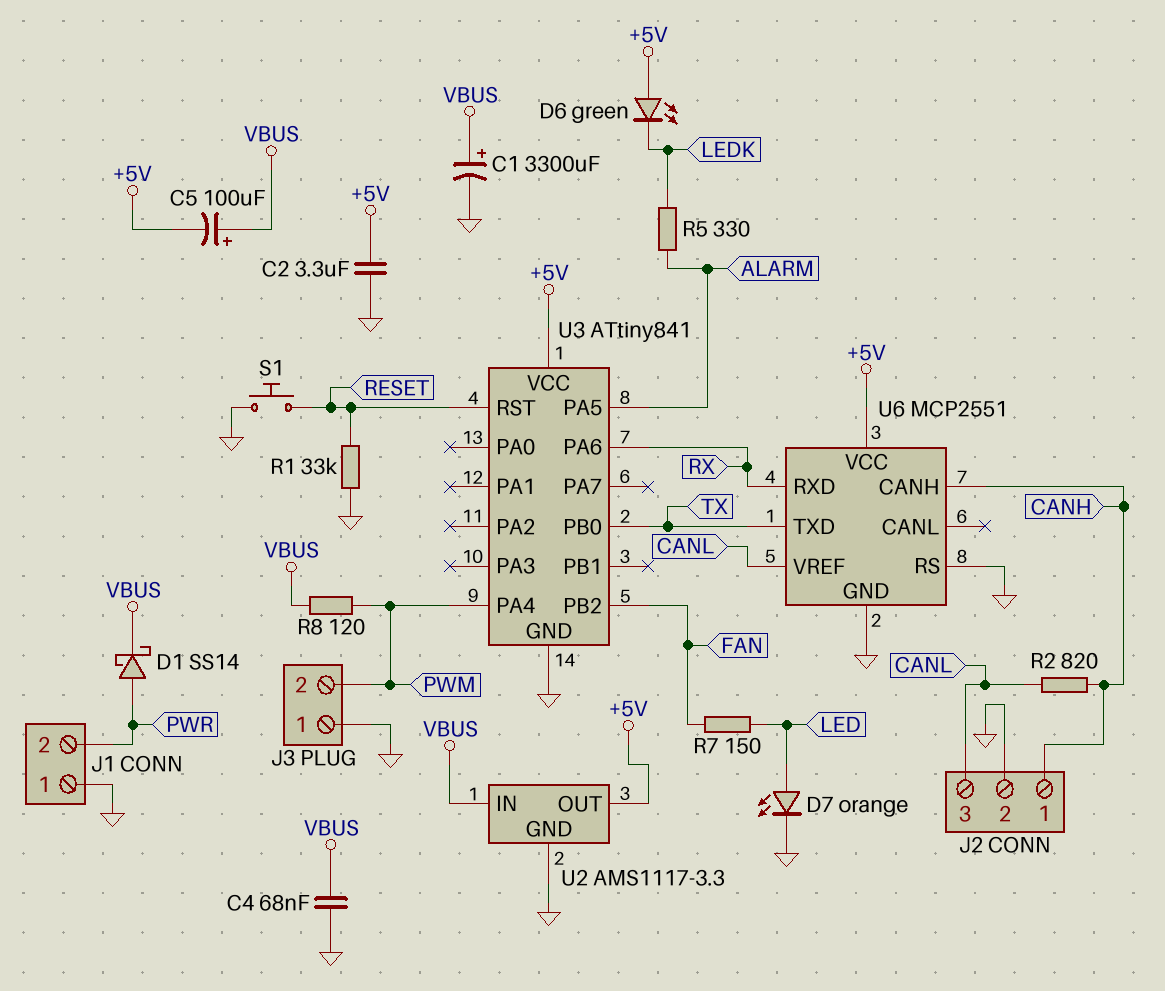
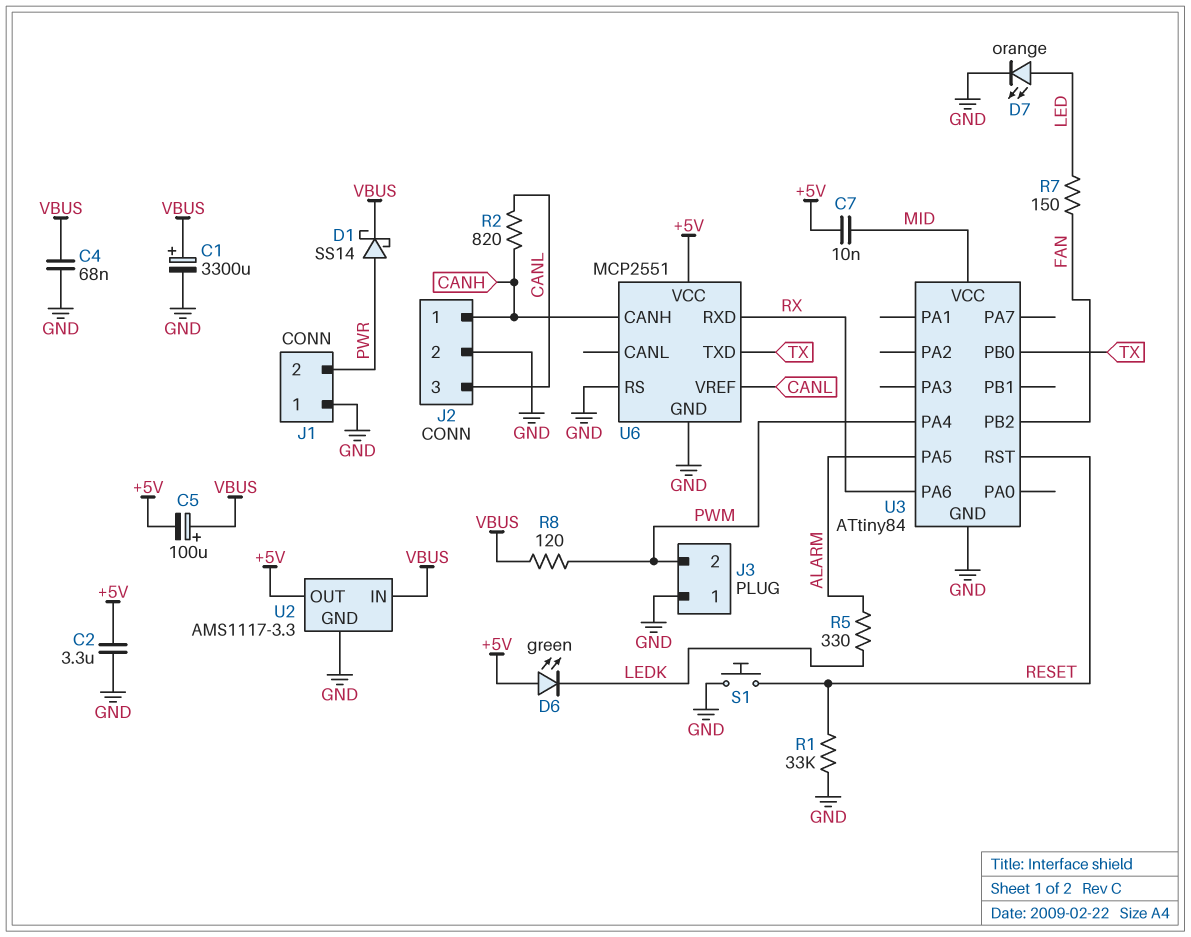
C7: none -> 10nF (+5V, MID)
U3: ATtiny841 -> ATtiny84
U3 pin VCC: +5V -> MID

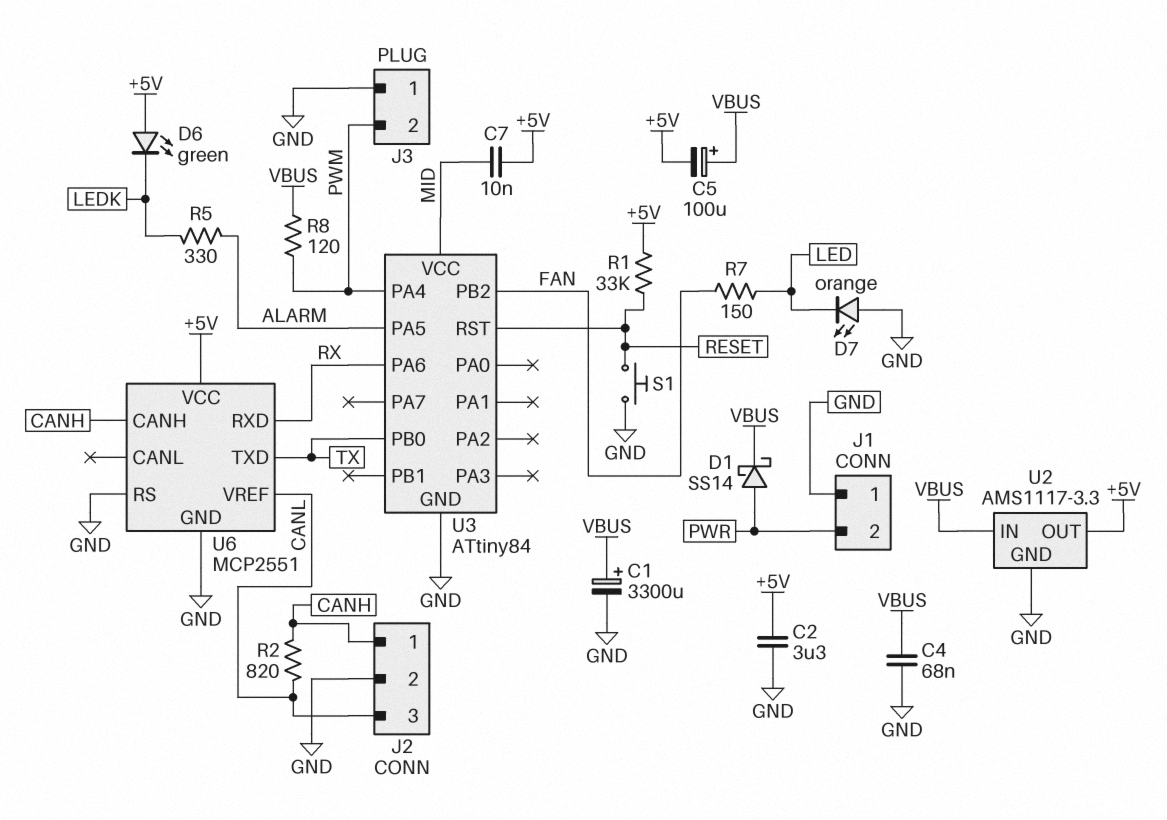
D7: LED orange (A LED, K GND) -> LED orange (A GND, K LED)
R1: 33k (GND, RESET) -> 33k (+5V, RESET)

